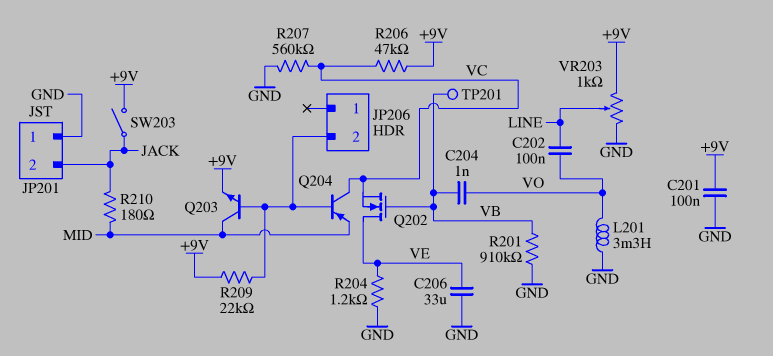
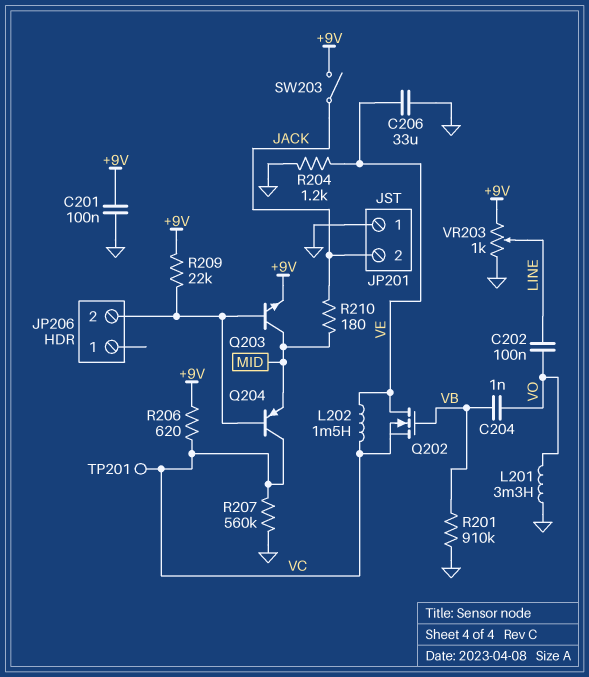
L202: none -> 1.5mH (VC, VE)
R206: 47k (+9V, VC) -> 620 (+9V, VC)
TP201: test point (VB) -> test point (VC)

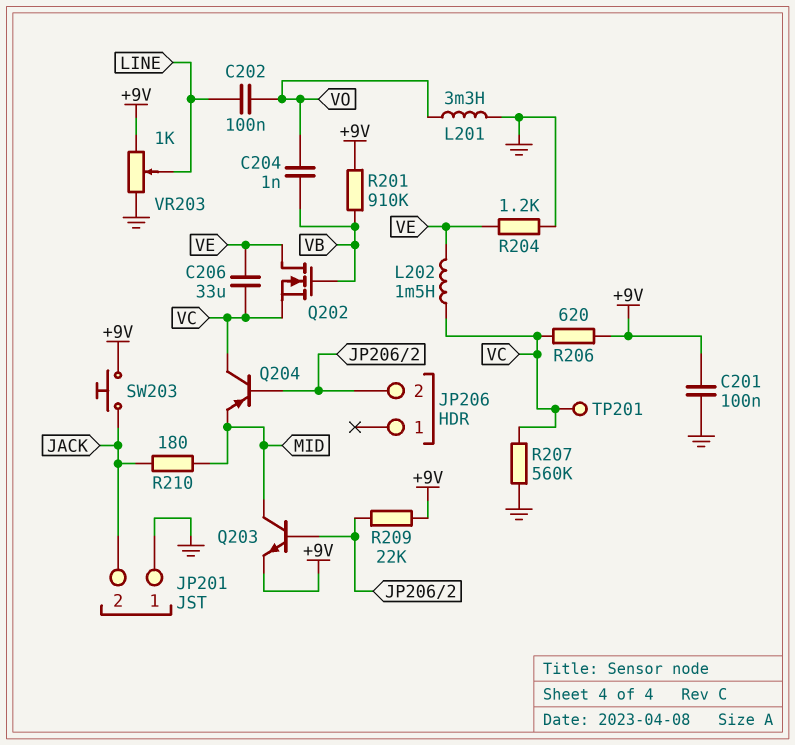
C206: 33uF (GND, VE) -> 33uF (VC, VE)
R201: 910k (GND, VB) -> 910k (+9V, VB)
SW203: switch (+9V, JACK) -> button (+9V, JACK)

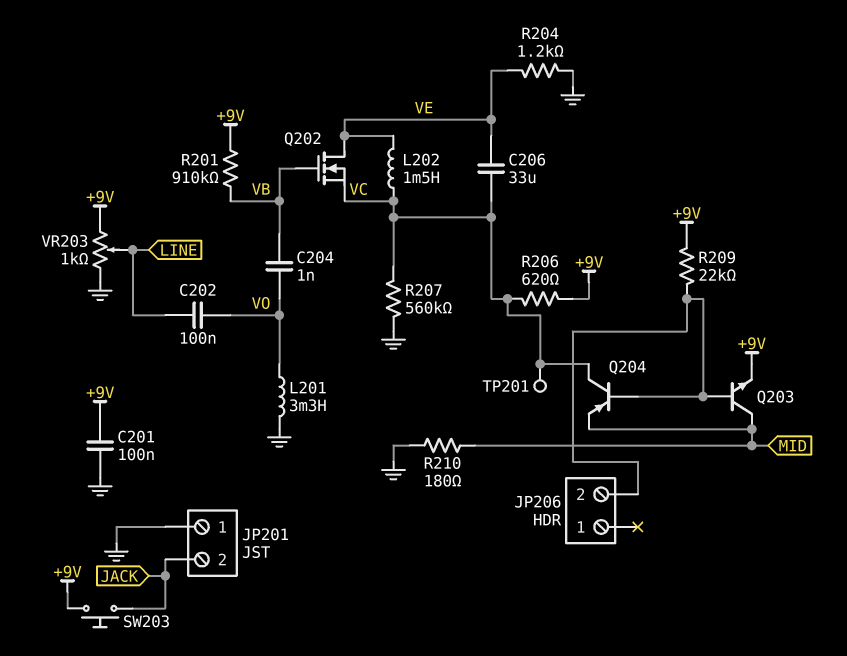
R210: 180 (JACK, MID) -> 180 (GND, MID)

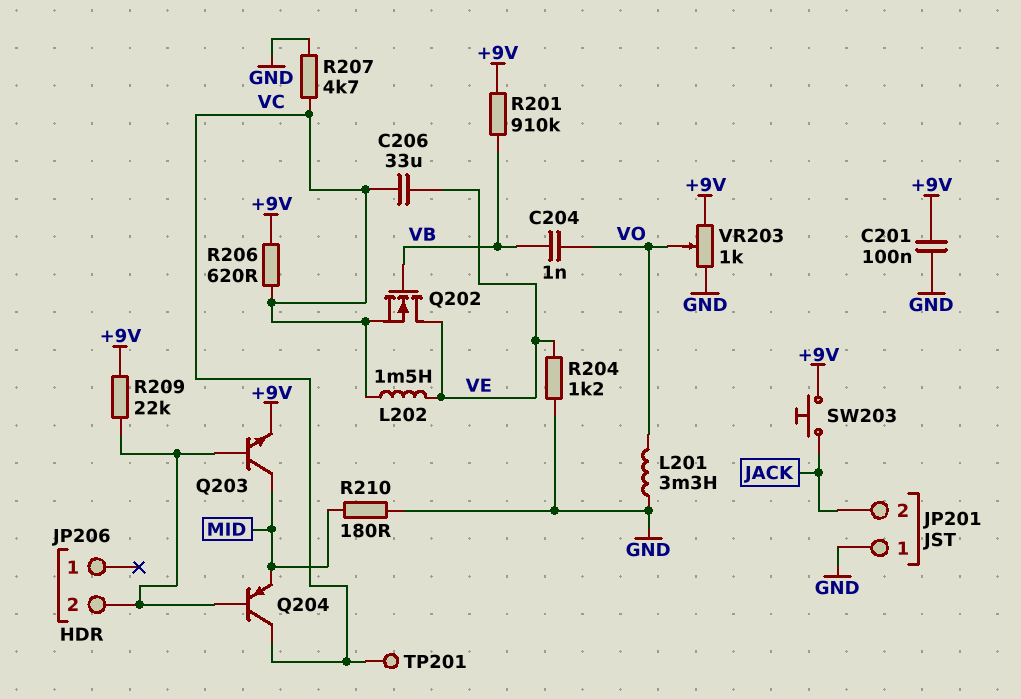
C202: 100nF (LINE, VO) -> none
R207: 560k (GND, VC) -> 4.7k (GND, VC)
VR203: 1k (+9V, GND, wiper LINE) -> 1k (+9V, GND, wiper VO)

